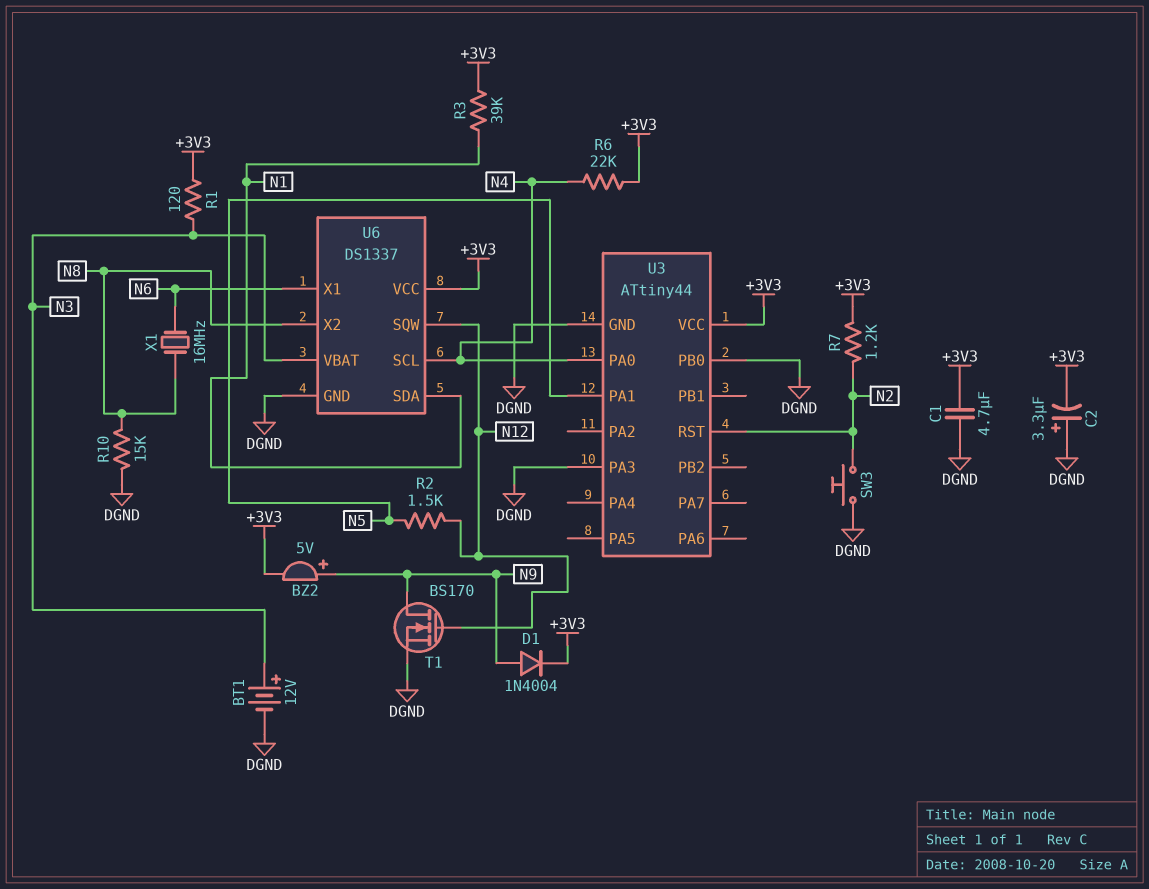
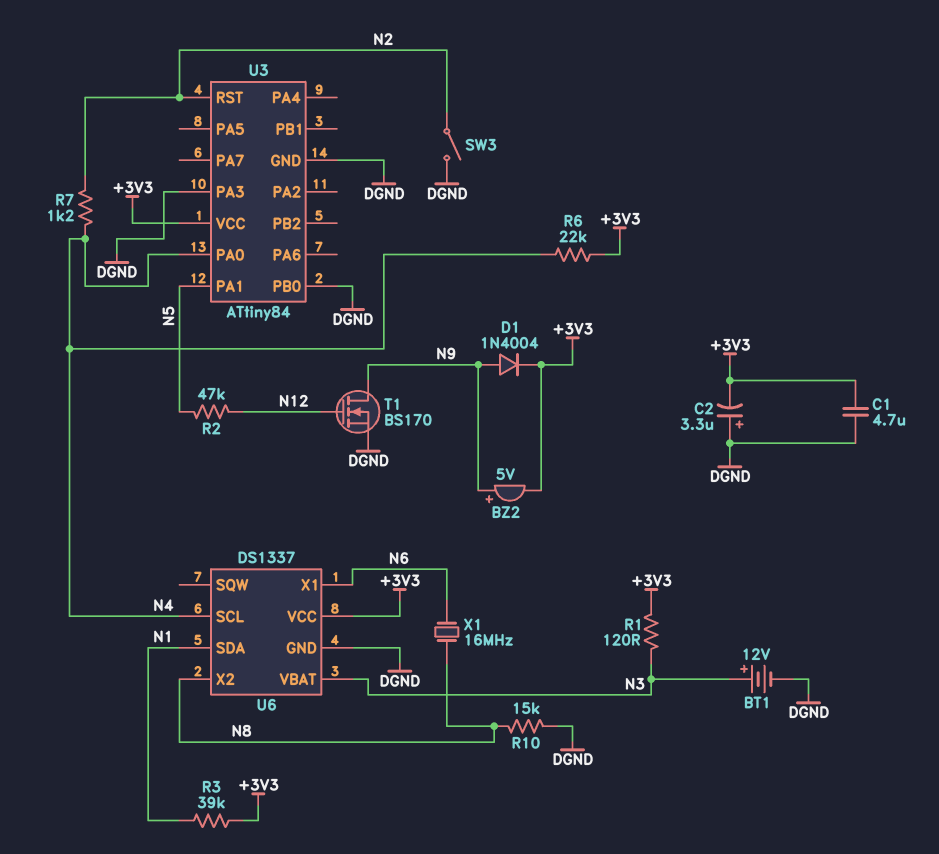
R2: 1.5k (N5, N12) -> 47k (N5, N12)
R7: 1.2k (+3V3, N2) -> 1.2k (N2, N4)
SW3: button (DGND, N2) -> switch (DGND, N2)
U3: ATtiny44 -> ATtiny84
U6 pin SQW: N12 -> none

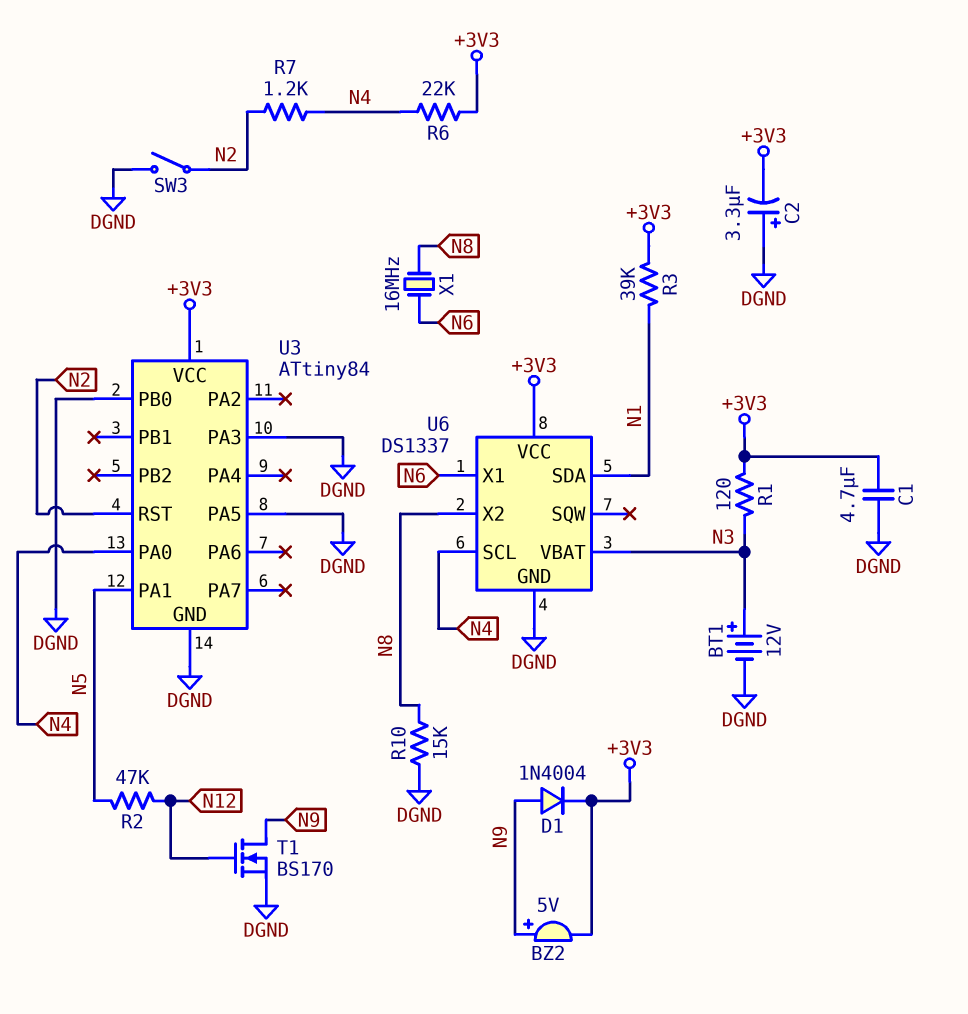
U3 pin PA5: none -> DGND

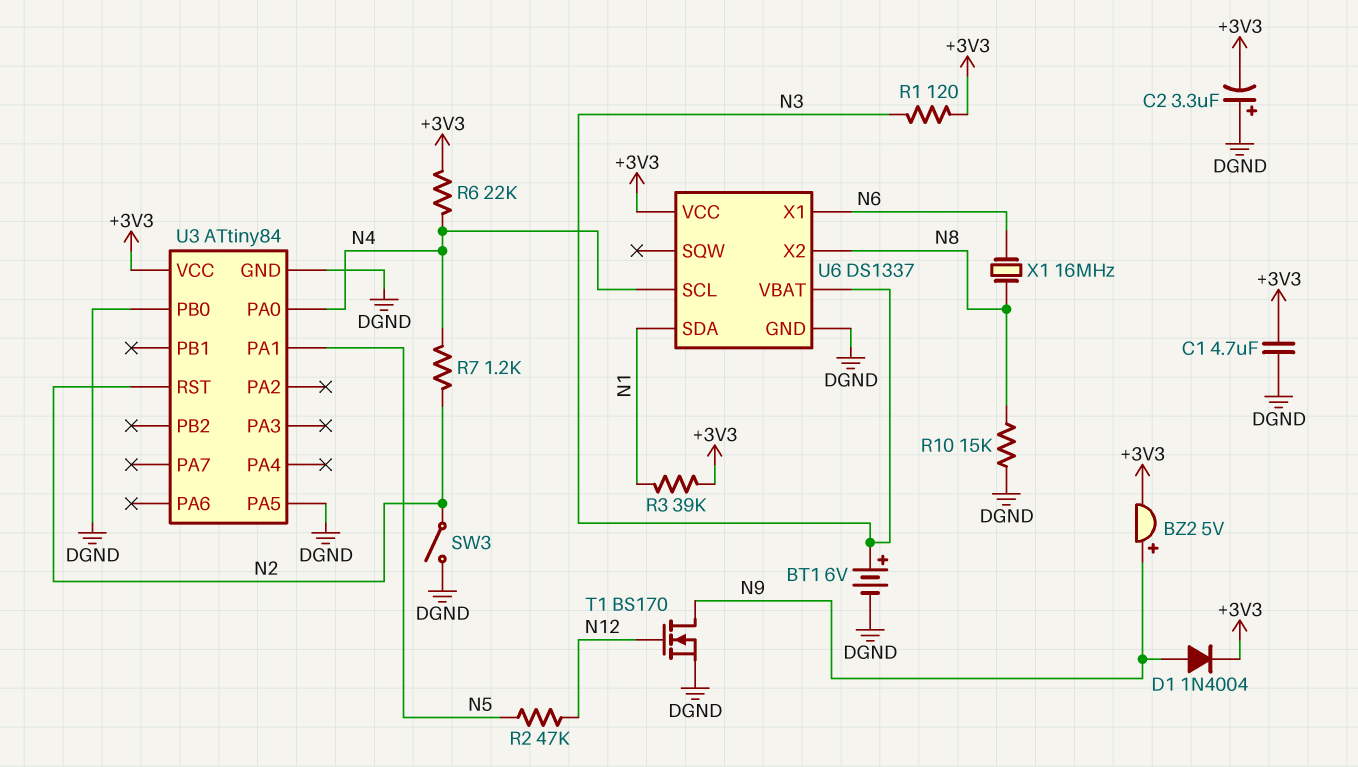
BT1: 12V (plus N3, minus DGND) -> 6V (plus N3, minus DGND)
U3 pin PA3: DGND -> none

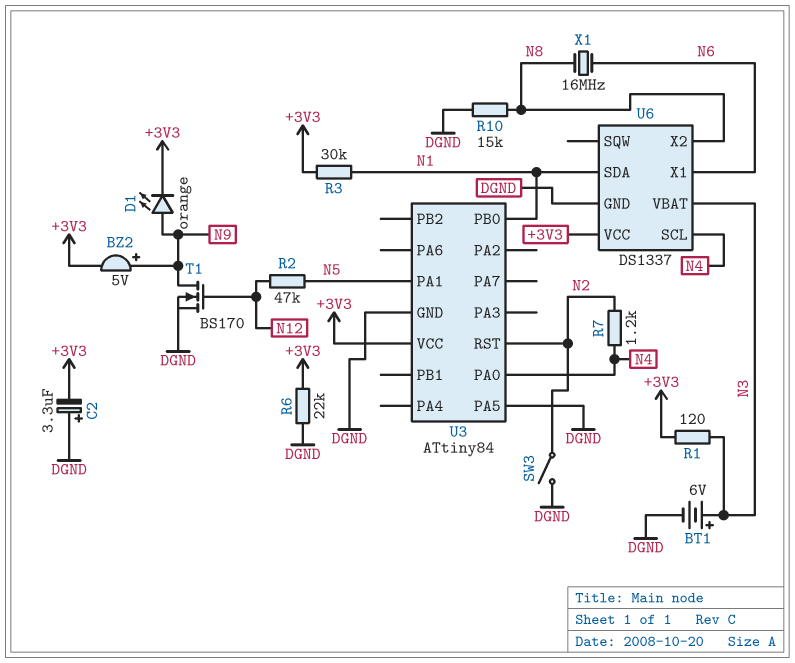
C1: 4.7uF (+3V3, DGND) -> none
D1: diode 1N4004 (A N9, K +3V3) -> LED orange (A N9, K +3V3)
R3: 39k (+3V3, N1) -> 30k (+3V3, N1)
R6: 22k (+3V3, N4) -> 22k (+3V3, DGND)
U3 pin PB0: DGND -> N1

